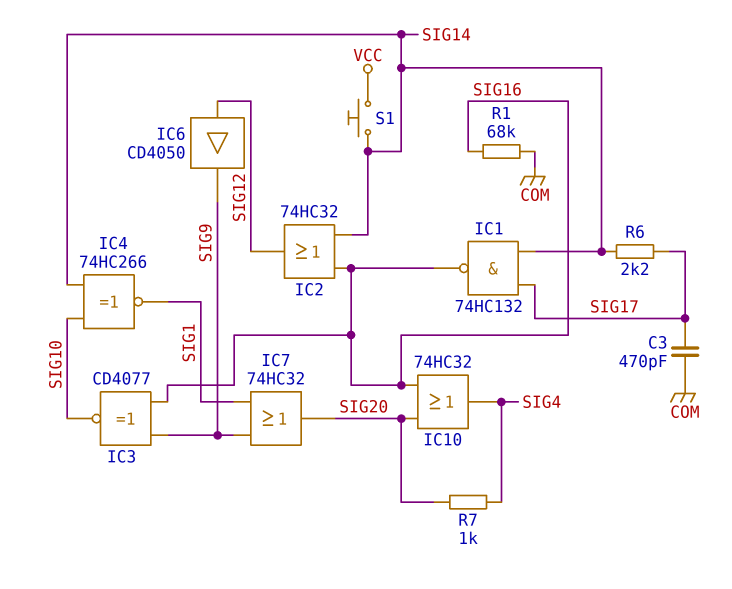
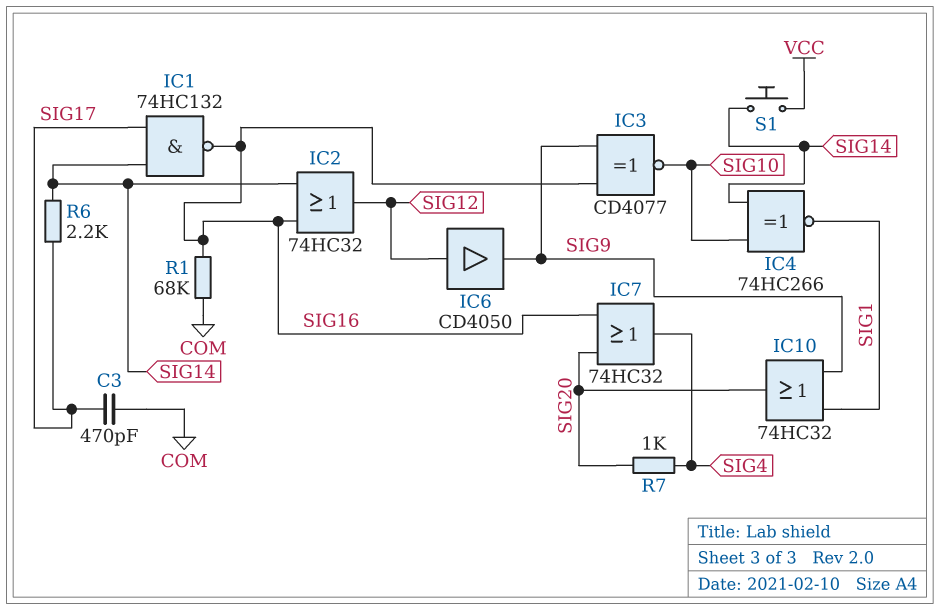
IC7: OR 74HC32 (in SIG1, in SIG9, out SIG20) -> OR 74HC32 (in SIG16, in SIG20, out SIG4)
IC10: OR 74HC32 (in SIG16, in SIG20, out SIG4) -> OR 74HC32 (in SIG1, in SIG9, out SIG20)

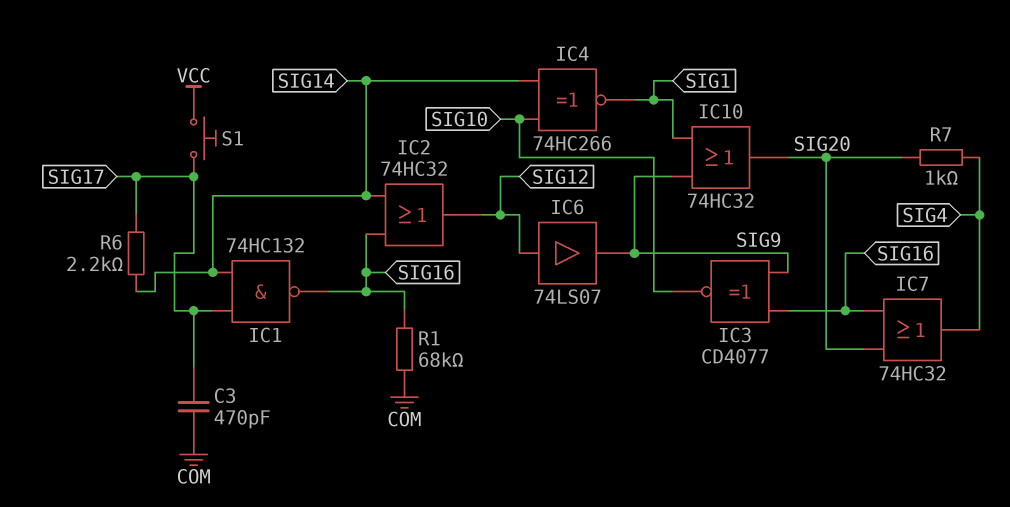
IC6: buffer CD4050 (in SIG12, out SIG9) -> buffer 74LS07 (in SIG12, out SIG9)
S1: button (SIG14, VCC) -> button (SIG17, VCC)

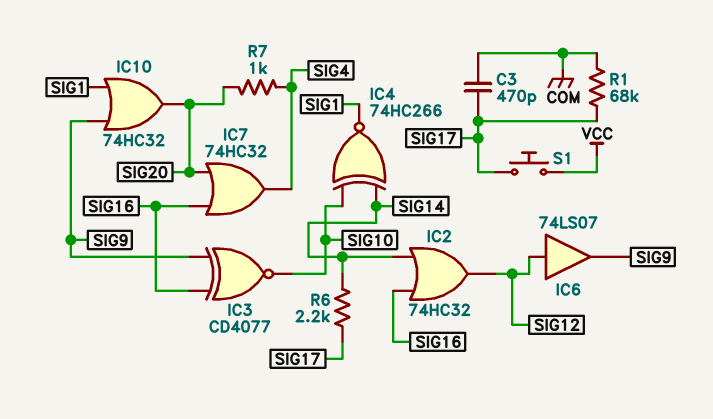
IC1: NAND 74HC132 (in SIG14, in SIG17, out SIG16) -> none
R1: 68k (COM, SIG16) -> 68k (COM, SIG17)

